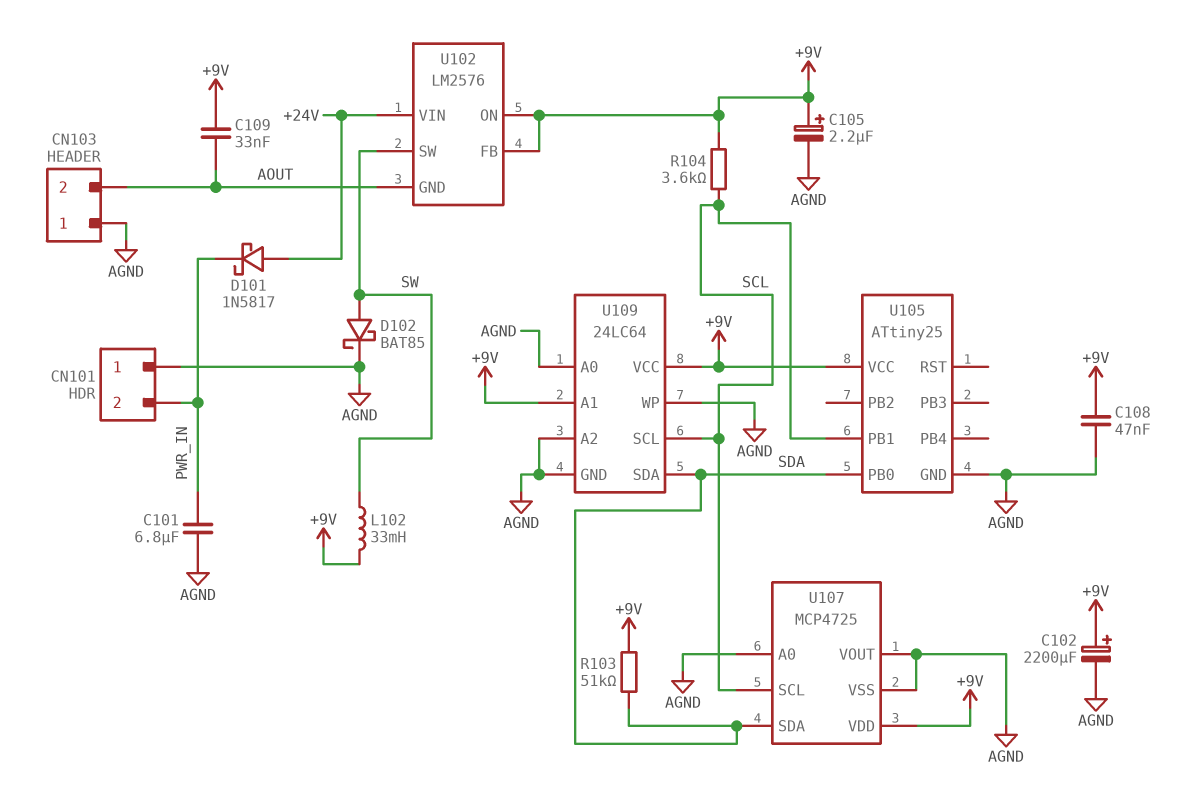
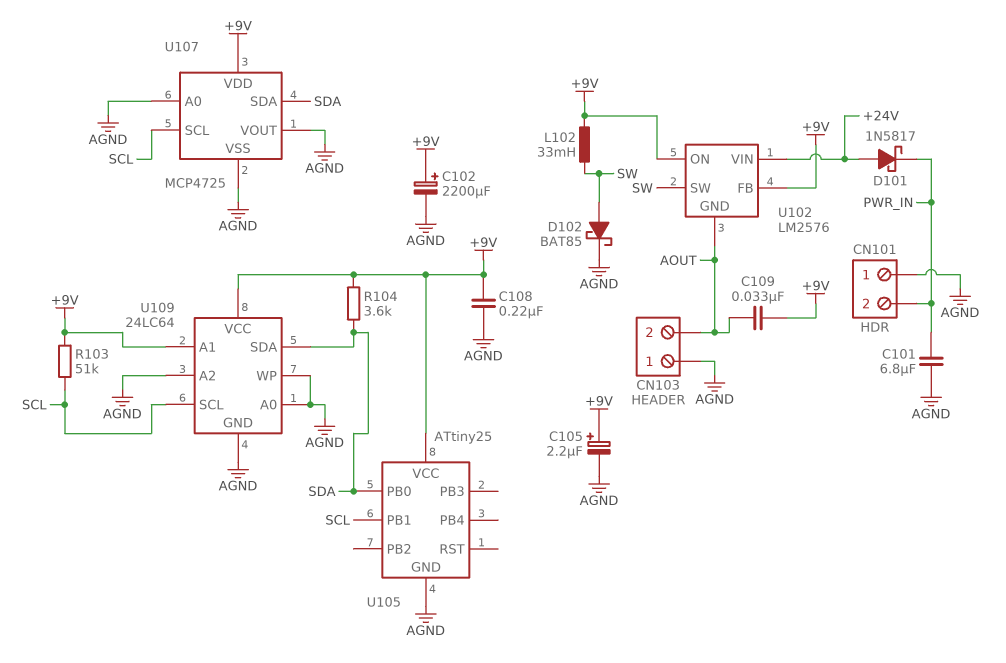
C108: 47nF (+9V, AGND) -> 220nF (+9V, AGND)
R103: 51k (+9V, SDA) -> 51k (+9V, SCL)
R104: 3.6k (+9V, SCL) -> 3.6k (+9V, SDA)

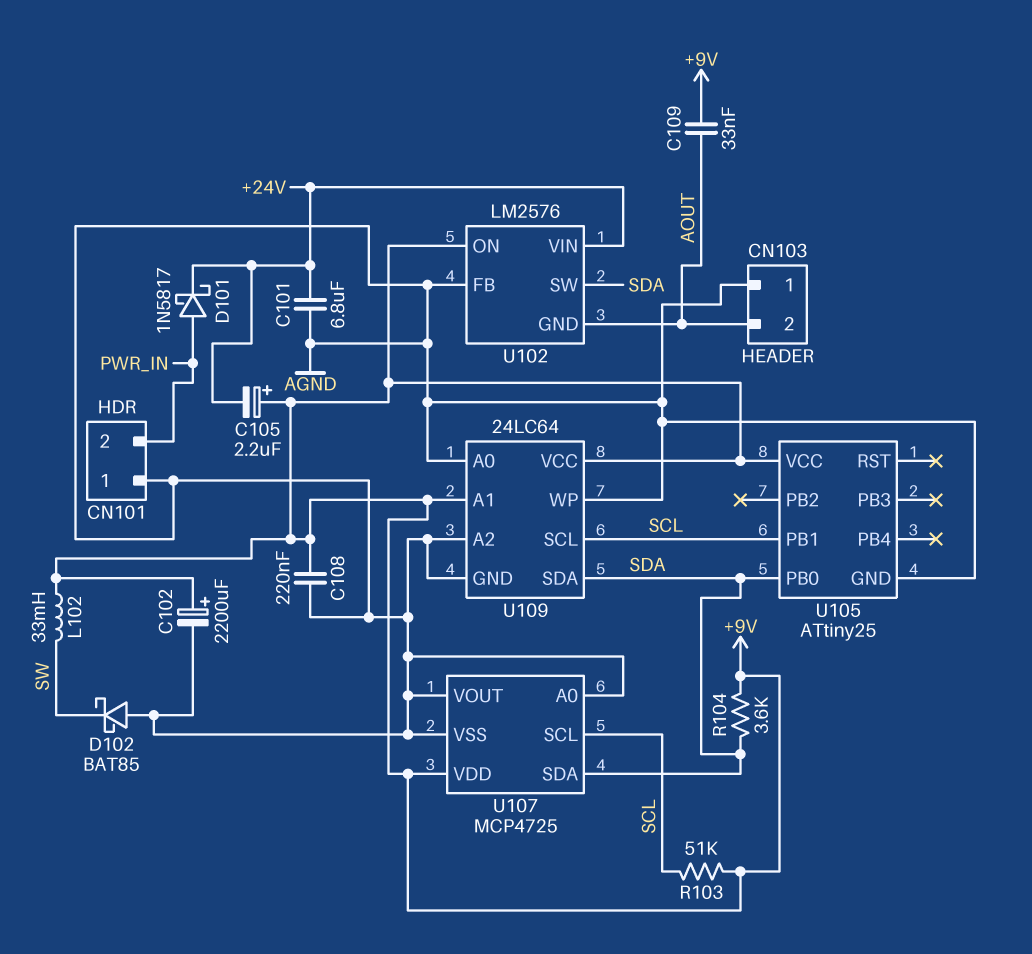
C101: 6.8uF (AGND, PWR_IN) -> 6.8uF (+24V, AGND)
C105: 2.2uF (plus +9V, minus AGND) -> 2.2uF (plus +9V, minus +24V)
D101: schottky 1N5817 (A +24V, K PWR_IN) -> schottky 1N5817 (A PWR_IN, K +24V)
D102: schottky BAT85 (A SW, K AGND) -> schottky BAT85 (A AGND, K SW)
U102 pin FB: +9V -> AGND
U102 pin SW: SW -> SDA

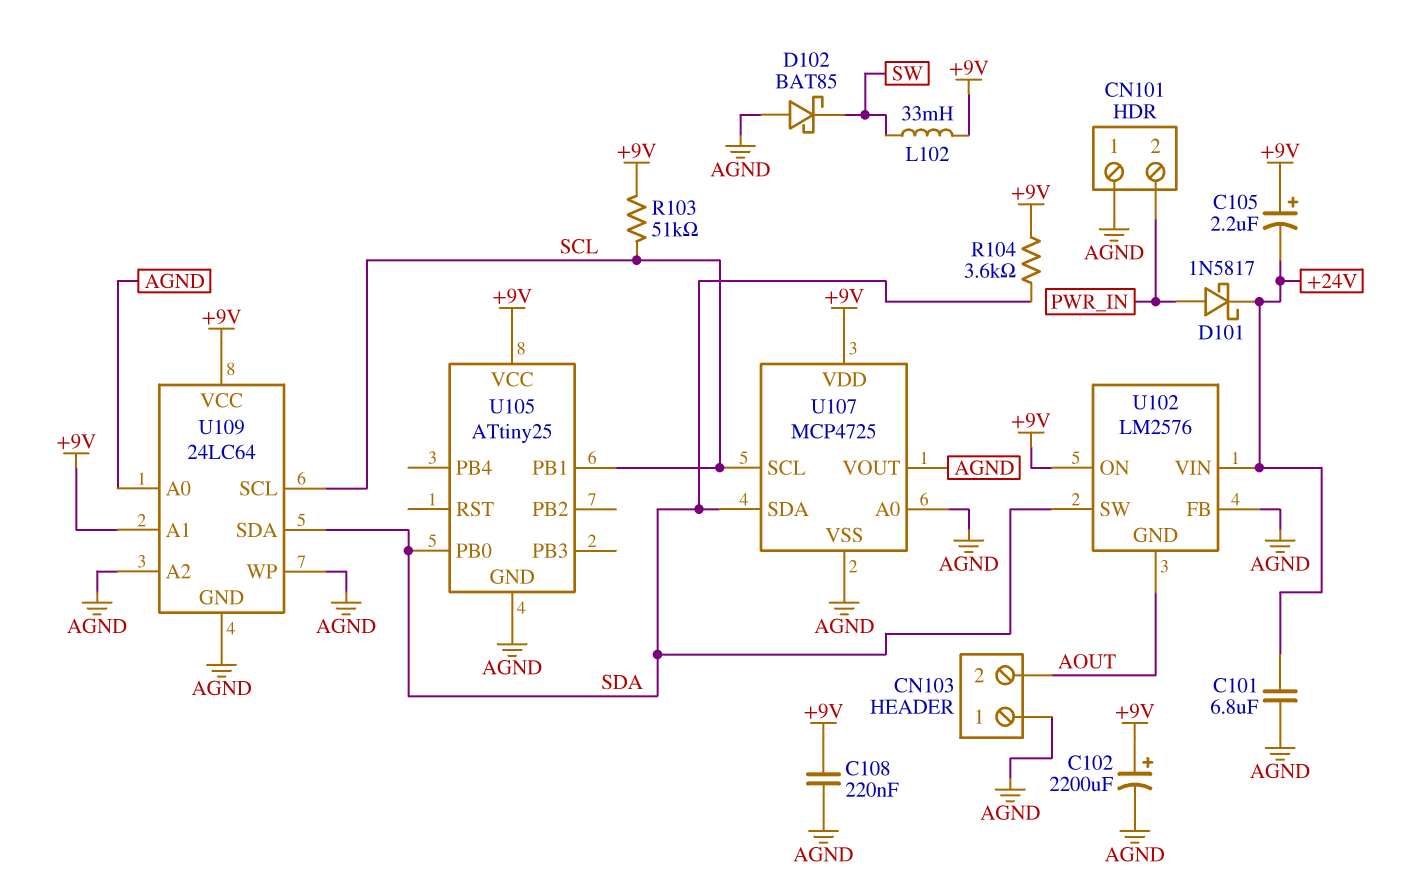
C109: 33nF (+9V, AOUT) -> none

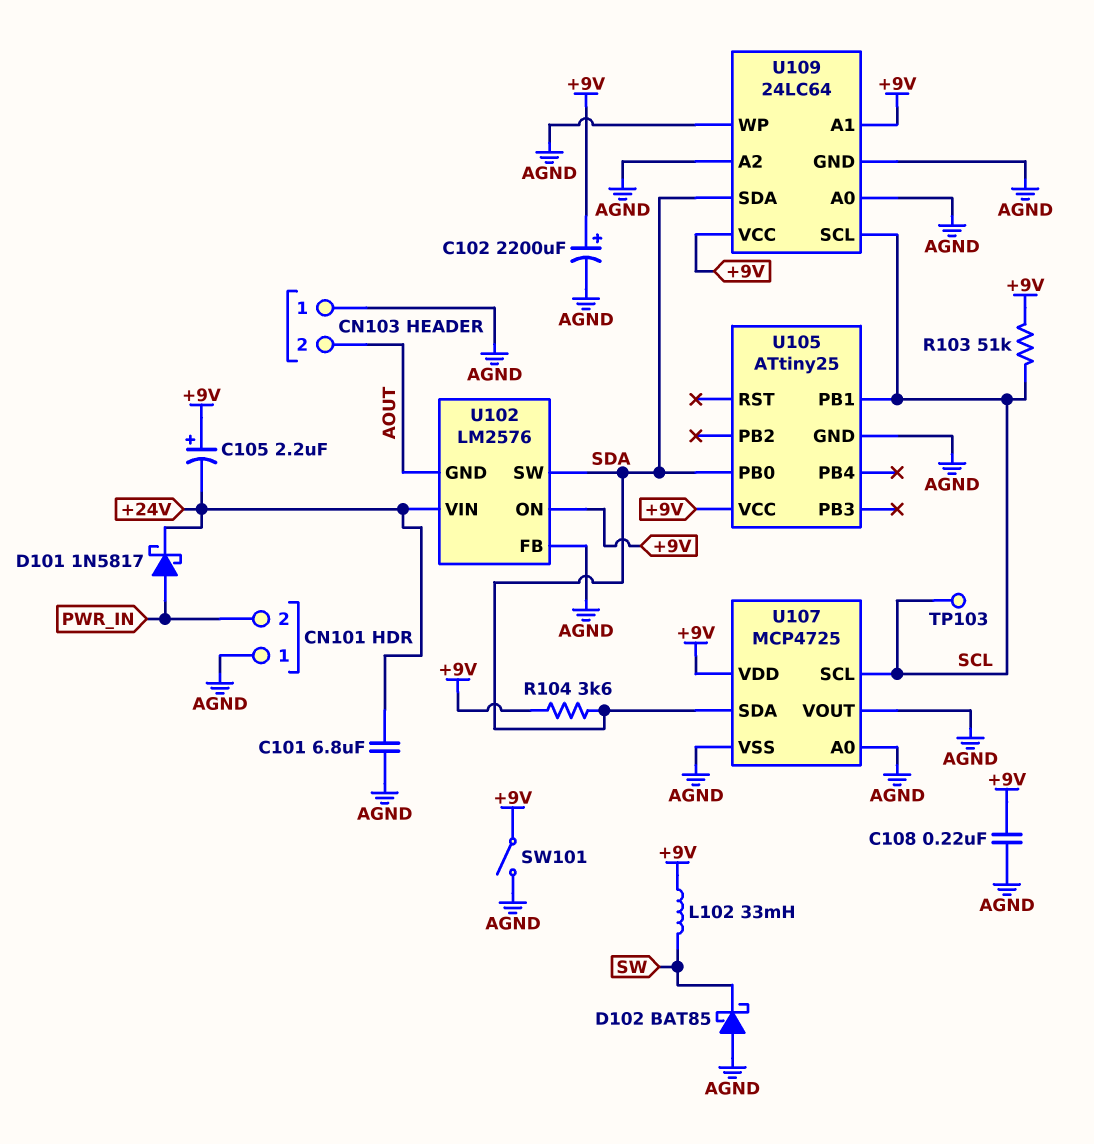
SW101: none -> switch (+9V, AGND)
TP103: none -> test point (SCL)

